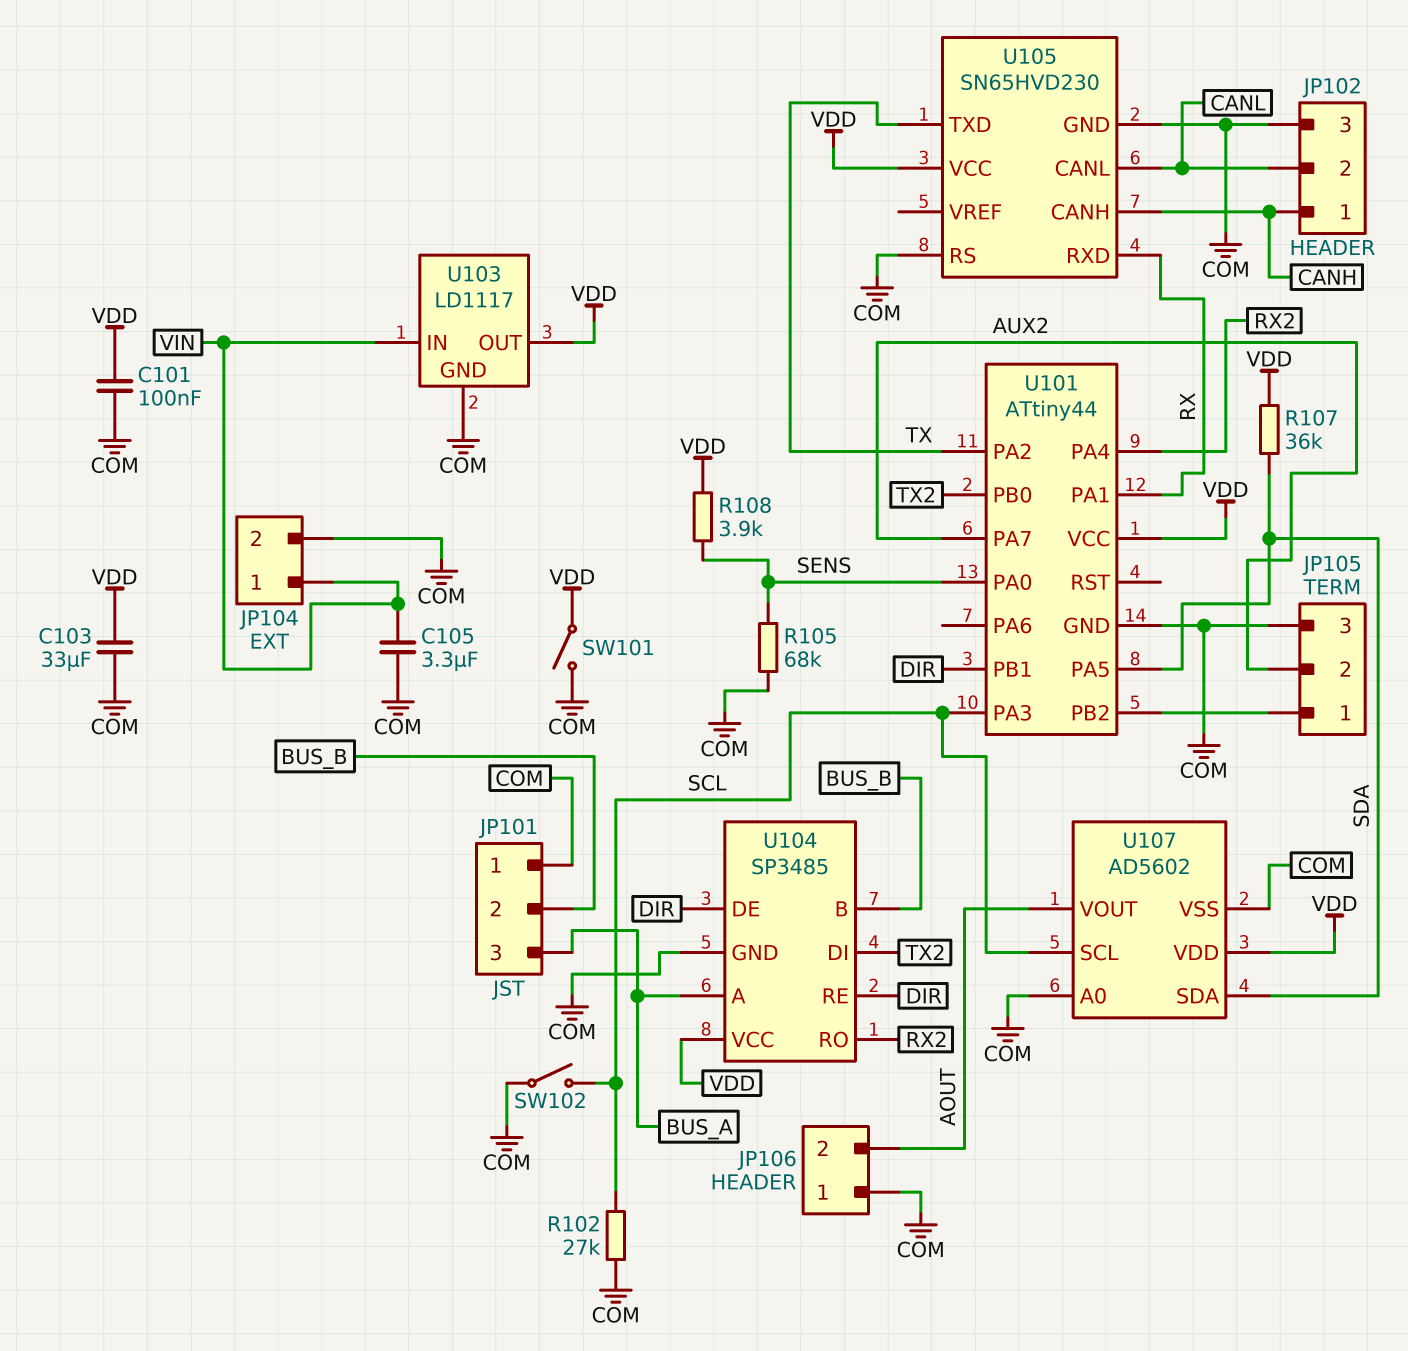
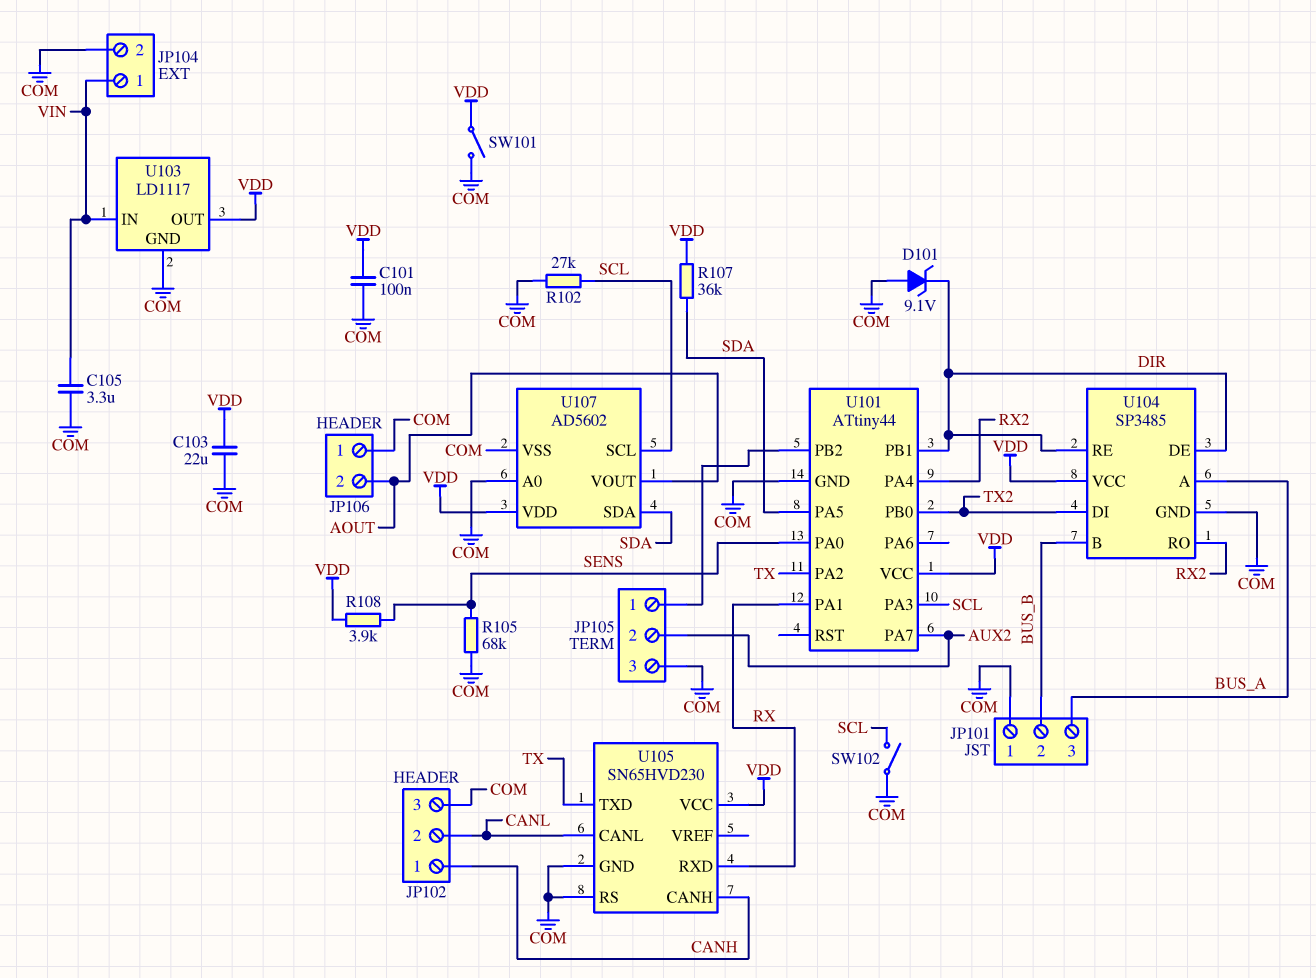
C103: 33uF (COM, VDD) -> 22uF (COM, VDD)
D101: none -> zener 9.1V (A COM, K DIR)

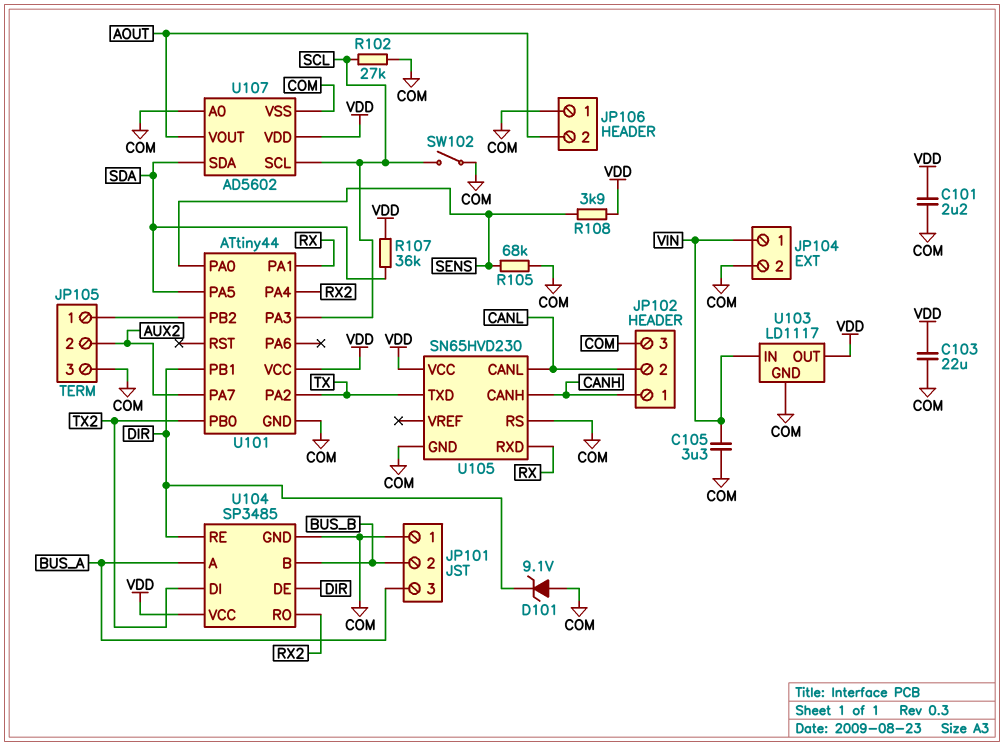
C101: 100nF (COM, VDD) -> 2.2uF (COM, VDD)
SW101: switch (COM, VDD) -> none

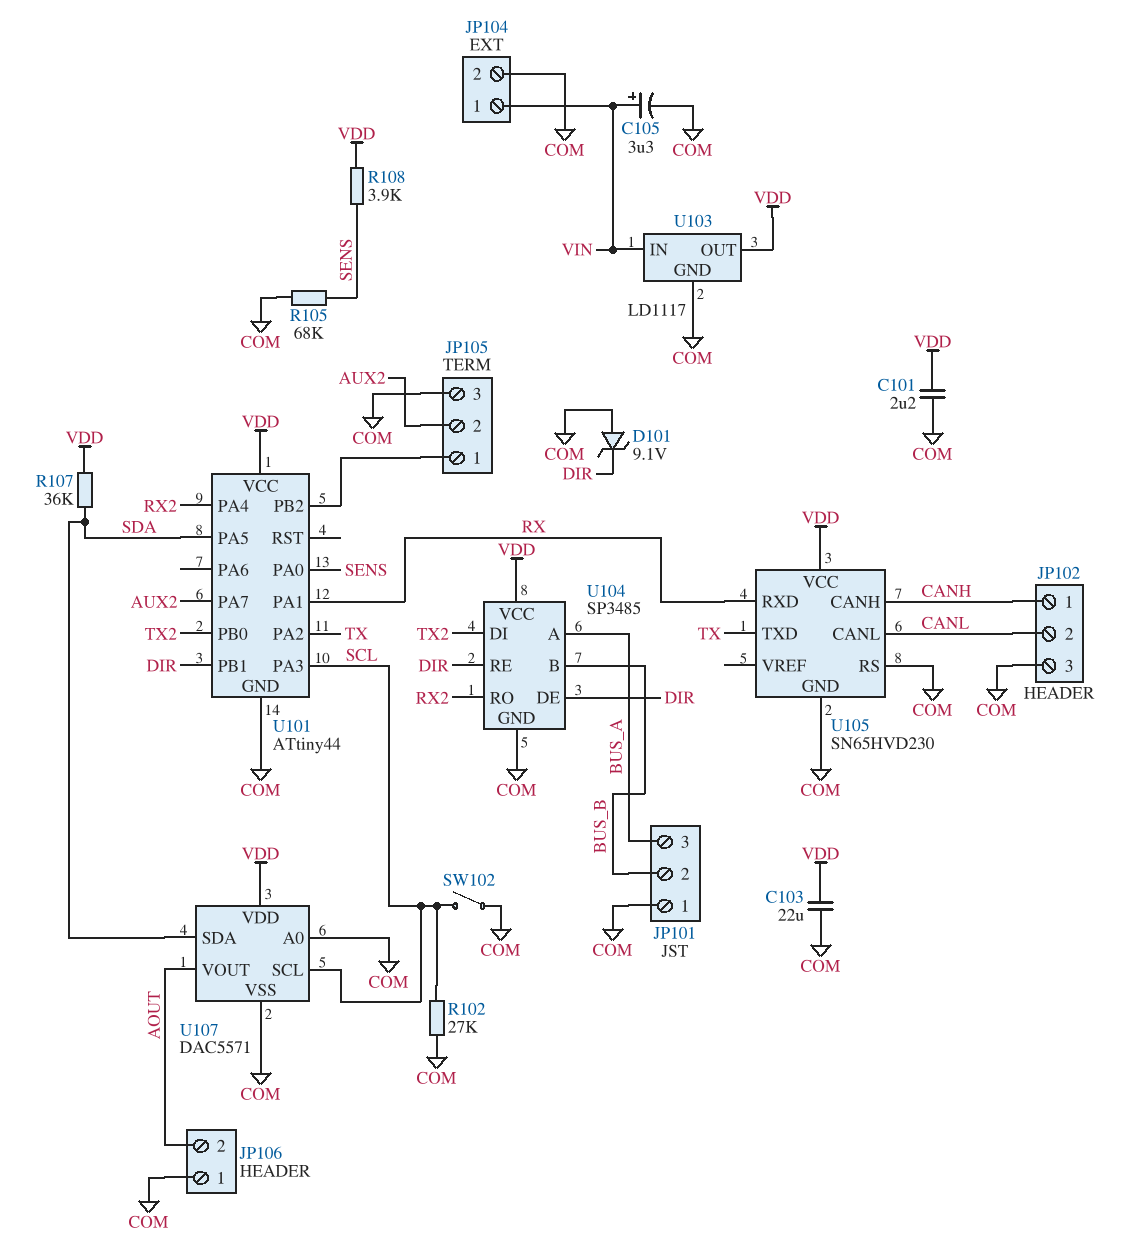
C105: 3.3uF (COM, VIN) -> 3.3uF (plus VIN, minus COM)
U107: AD5602 -> DAC5571

